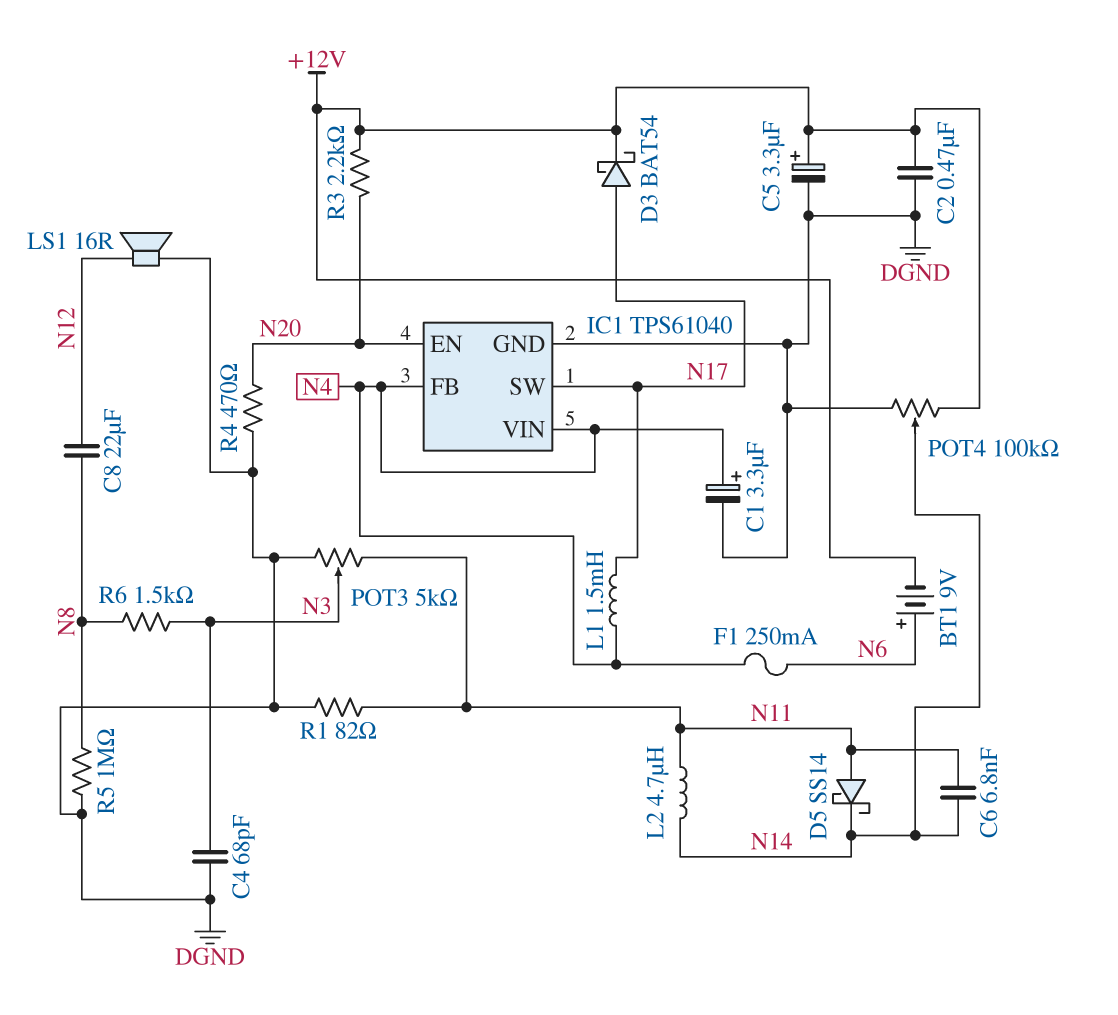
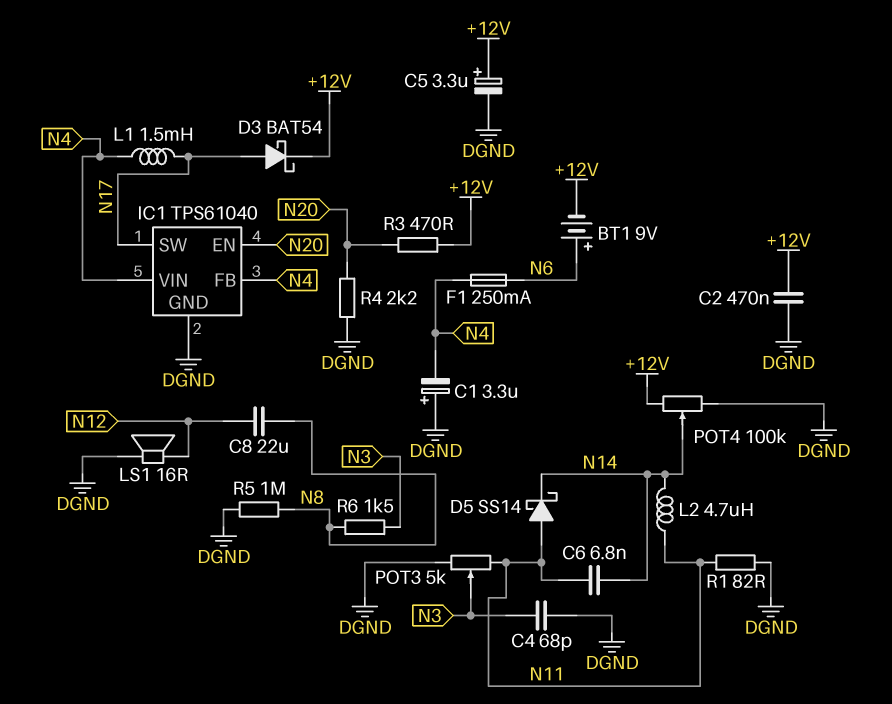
C1: 3.3uF (plus N4, minus DGND) -> 3.3uF (plus DGND, minus N4)
R3: 2.2k (+12V, N20) -> 470 (+12V, N20)
R4: 470 (DGND, N20) -> 2.2k (DGND, N20)

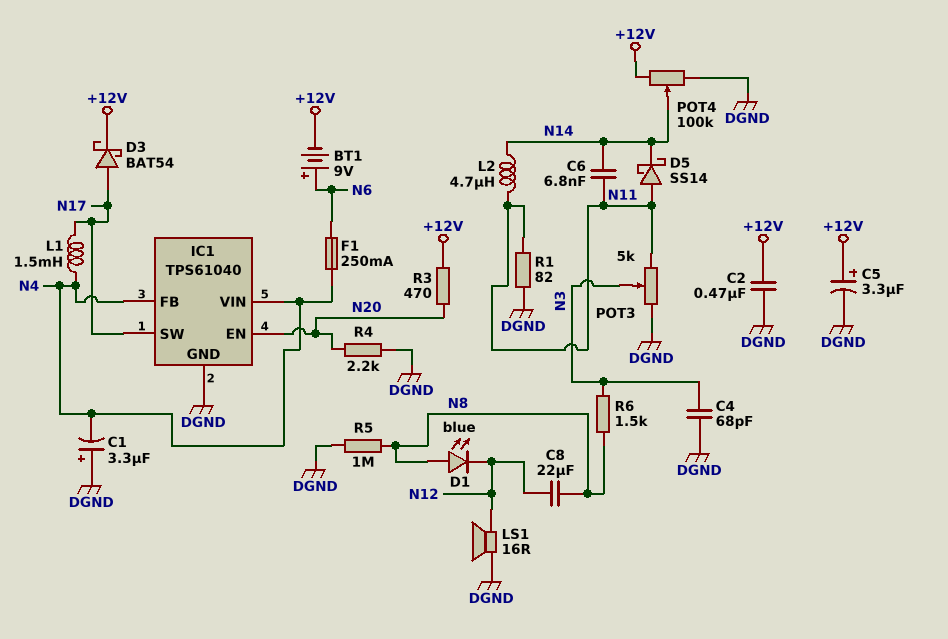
D1: none -> LED blue (A N8, K N12)

